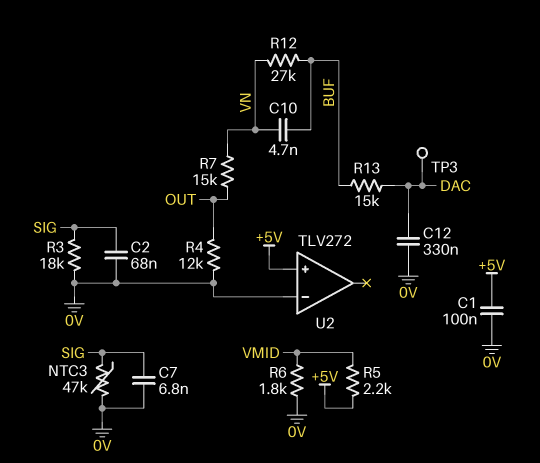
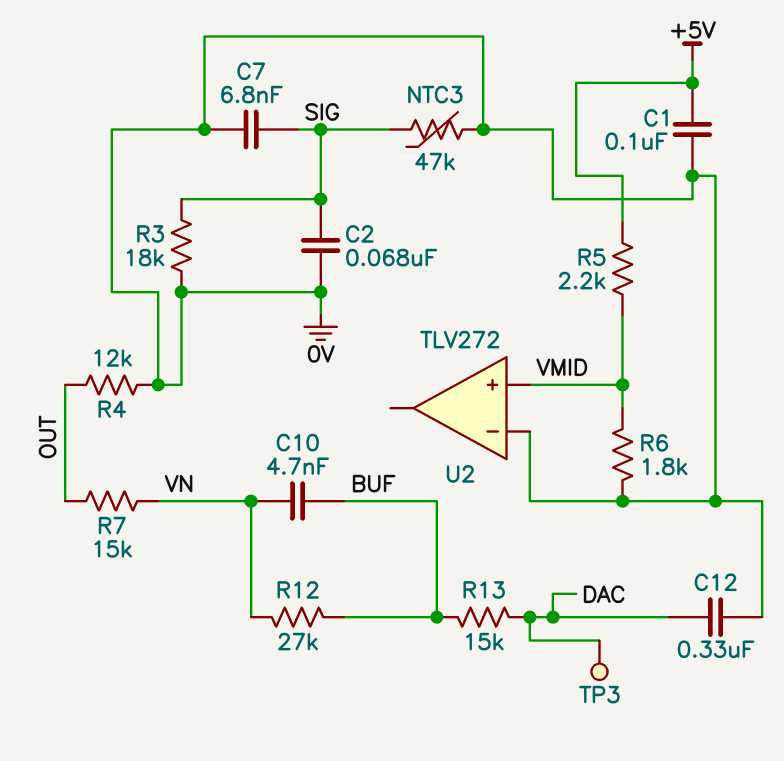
U2 pin in+: +5V -> VMID

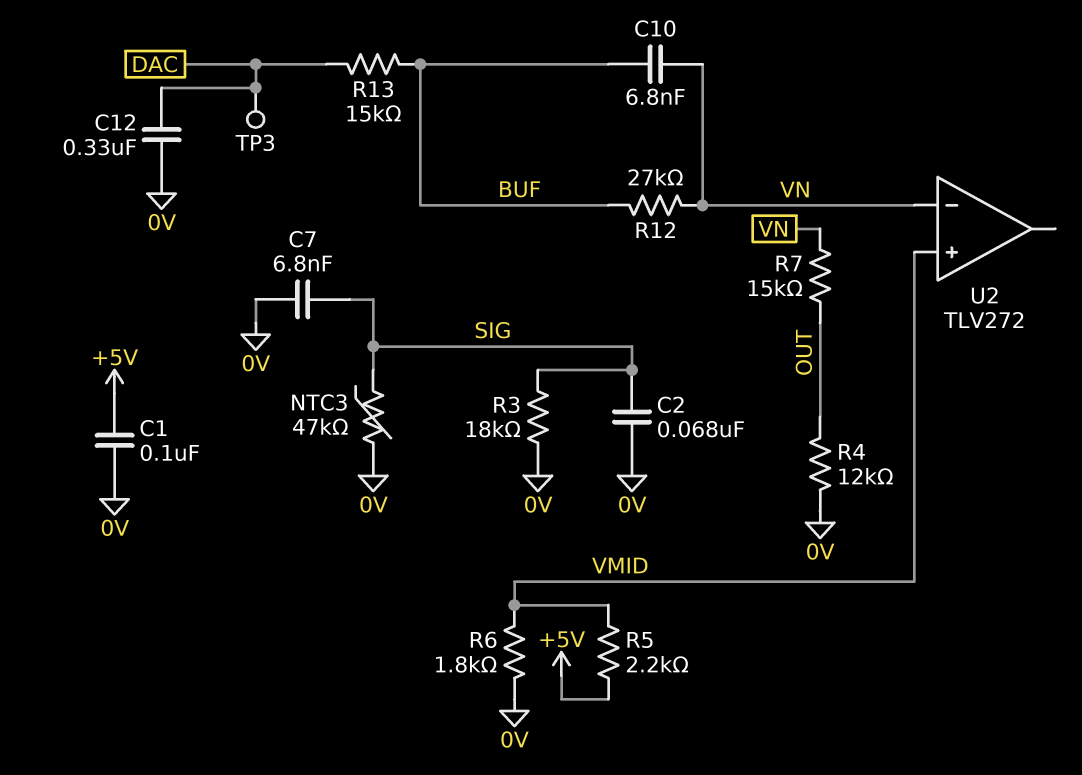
C10: 4.7nF (BUF, VN) -> 6.8nF (BUF, VN)
U2 pin in-: 0V -> VN

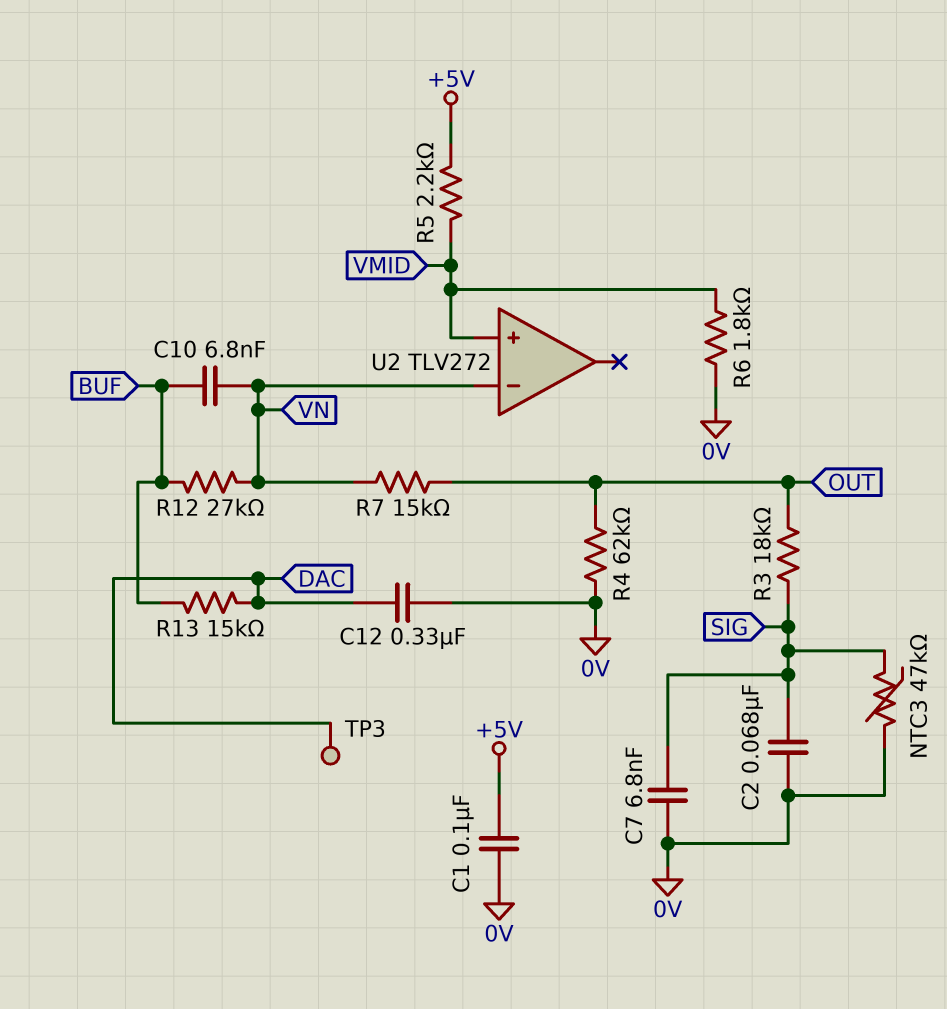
R3: 18k (0V, SIG) -> 18k (OUT, SIG)
R4: 12k (0V, OUT) -> 62k (0V, OUT)

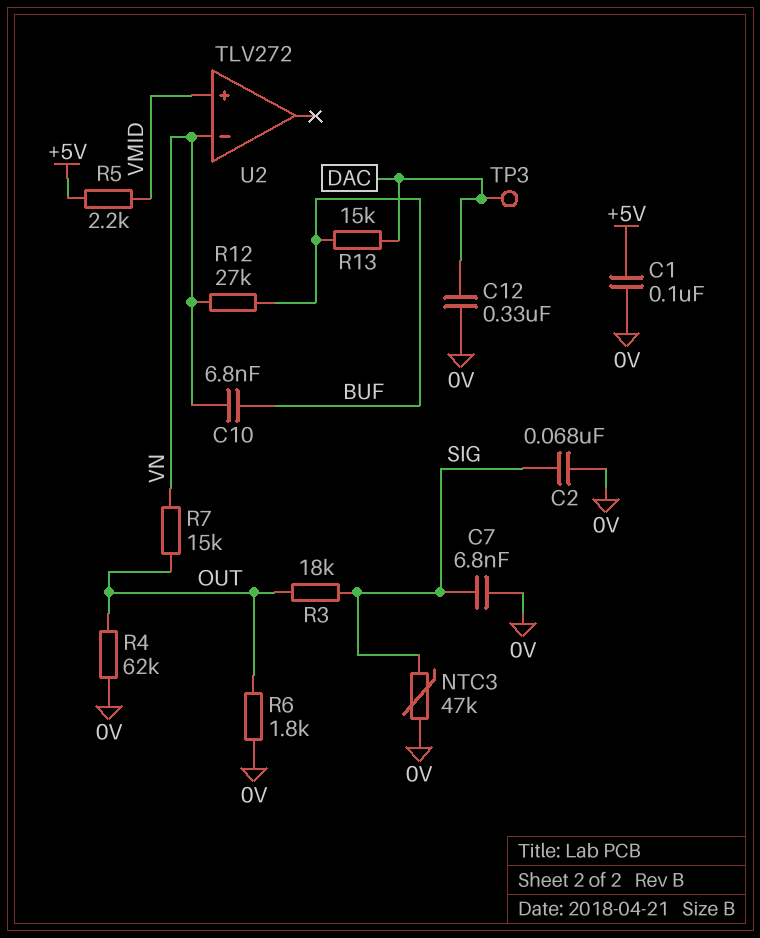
R6: 1.8k (0V, VMID) -> 1.8k (0V, OUT)

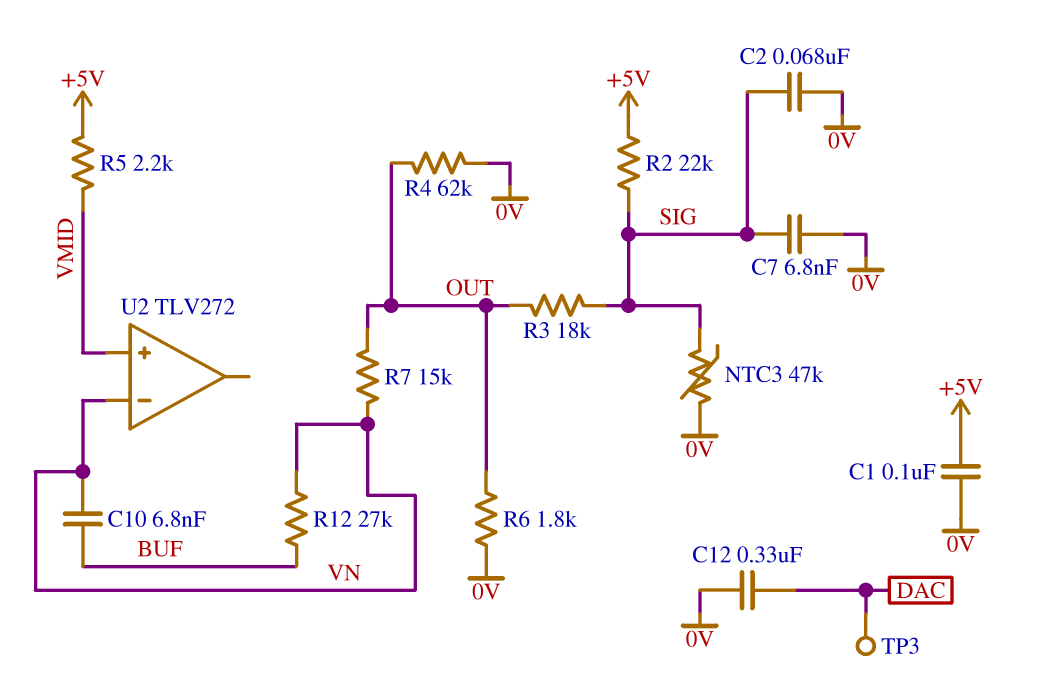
R2: none -> 22k (+5V, SIG)
R13: 15k (BUF, DAC) -> none

